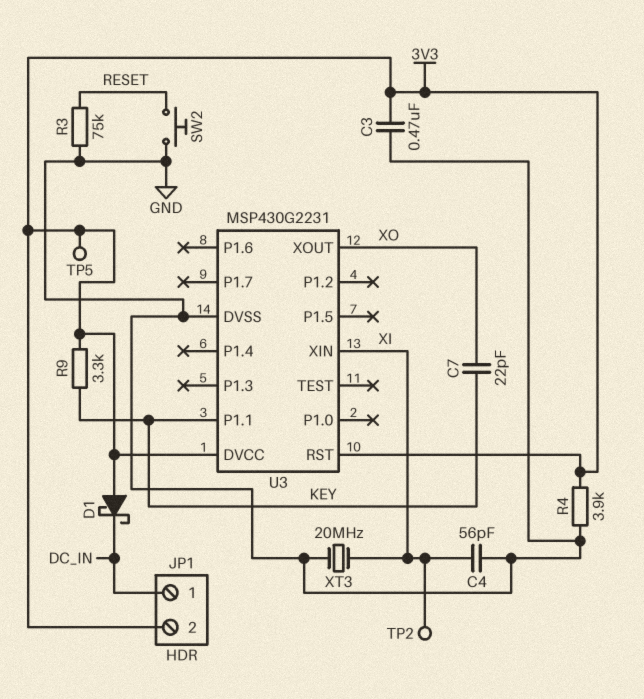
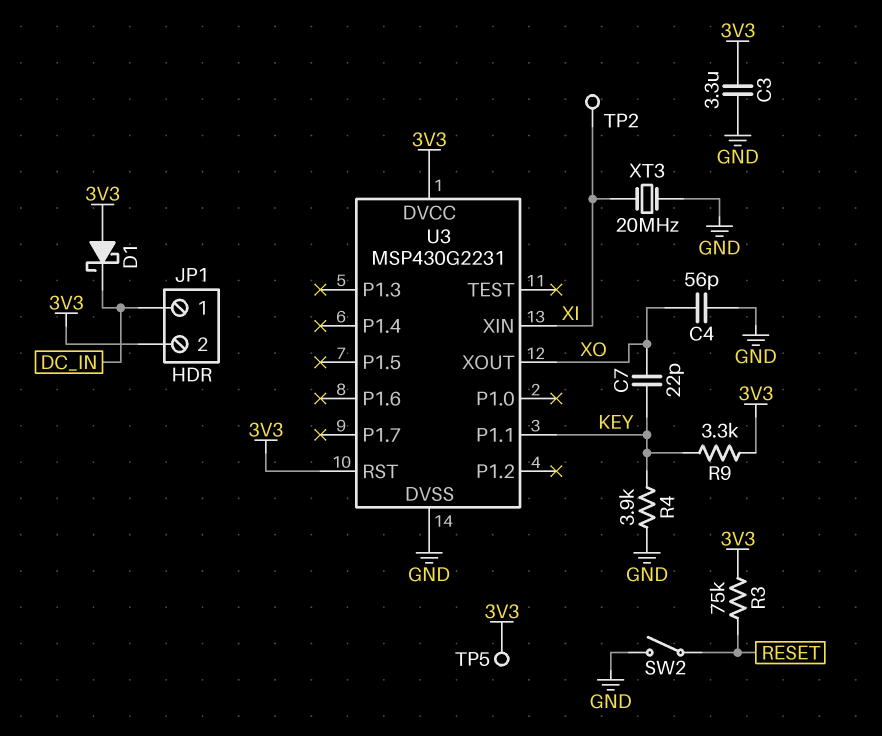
C3: 470nF (3V3, GND) -> 3.3uF (3V3, GND)
C4: 56pF (GND, XI) -> 56pF (GND, XO)
R3: 75k (GND, RESET) -> 75k (3V3, RESET)
R4: 3.9k (3V3, GND) -> 3.9k (GND, KEY)
SW2: button (GND, RESET) -> switch (GND, RESET)

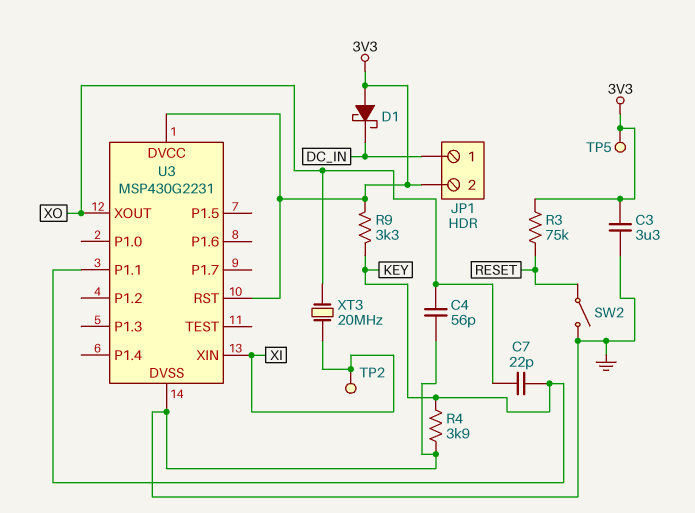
XT3: 20MHz (GND, XI) -> 20MHz (XI, XO)

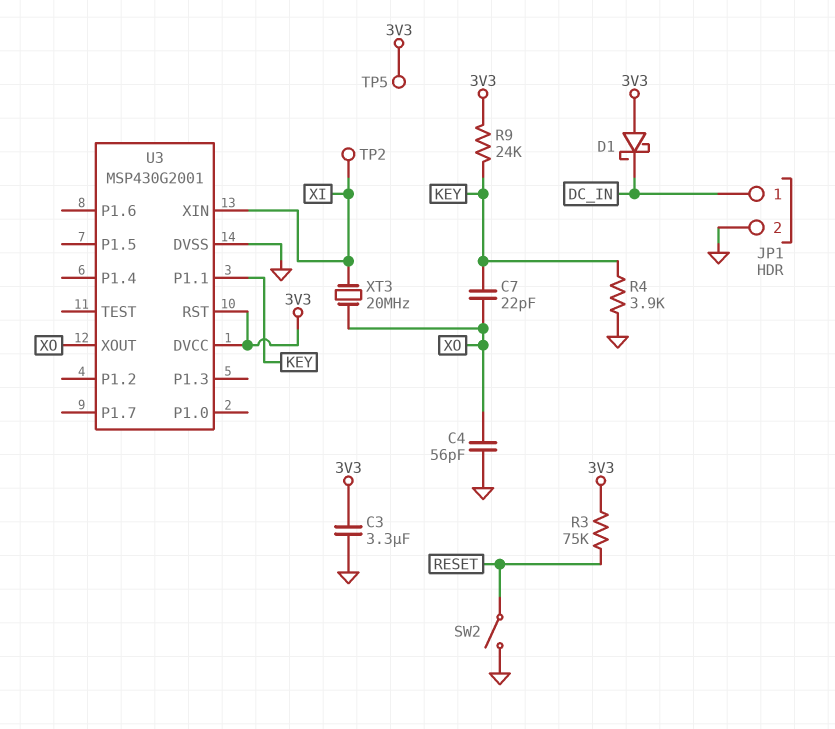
JP1 pin 2: 3V3 -> GND
R9: 3.3k (3V3, KEY) -> 24k (3V3, KEY)
U3: MSP430G2231 -> MSP430G2001

